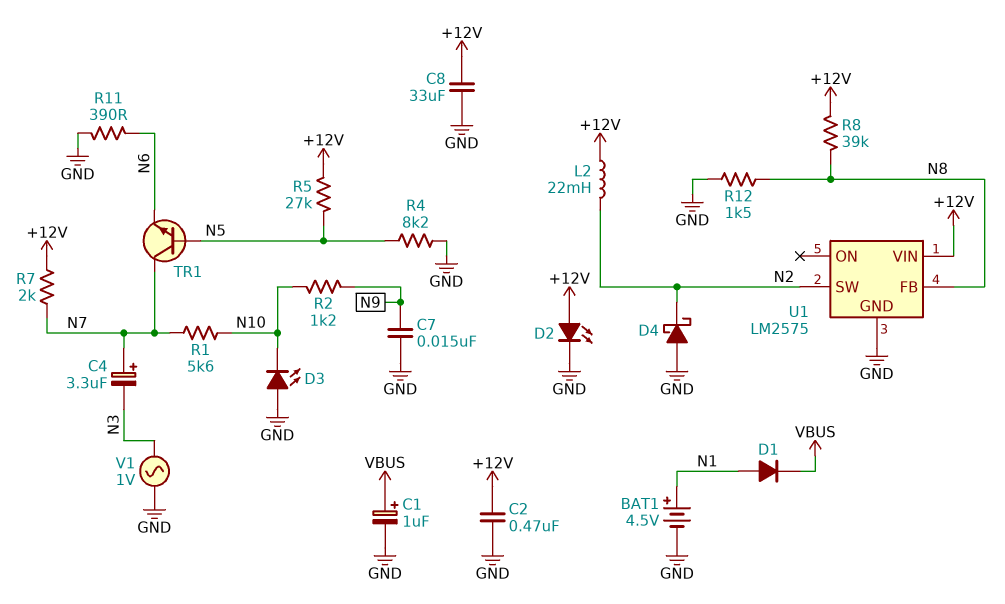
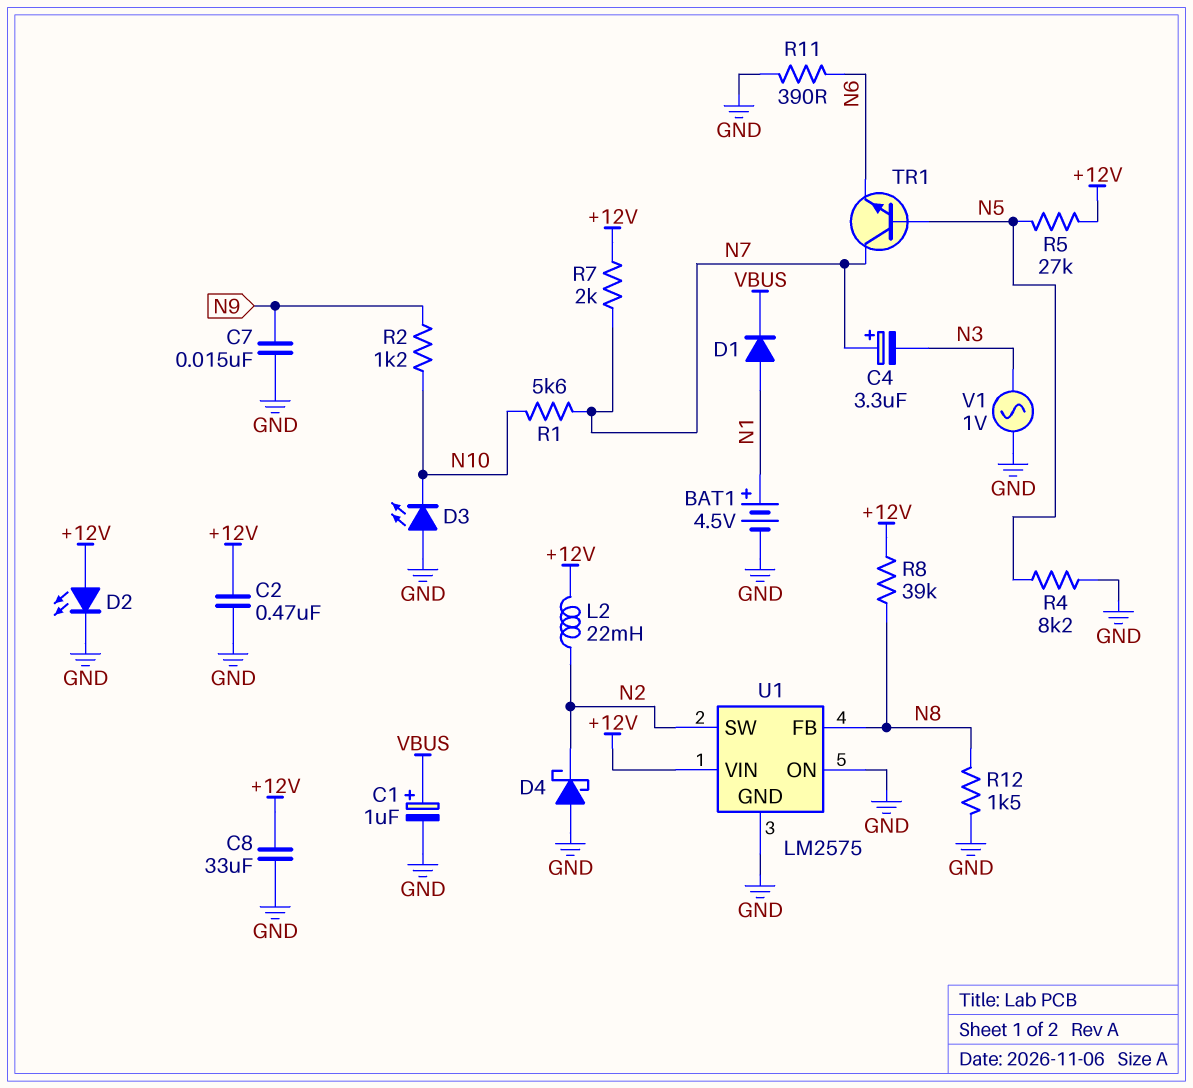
U1 pin ON: none -> GND

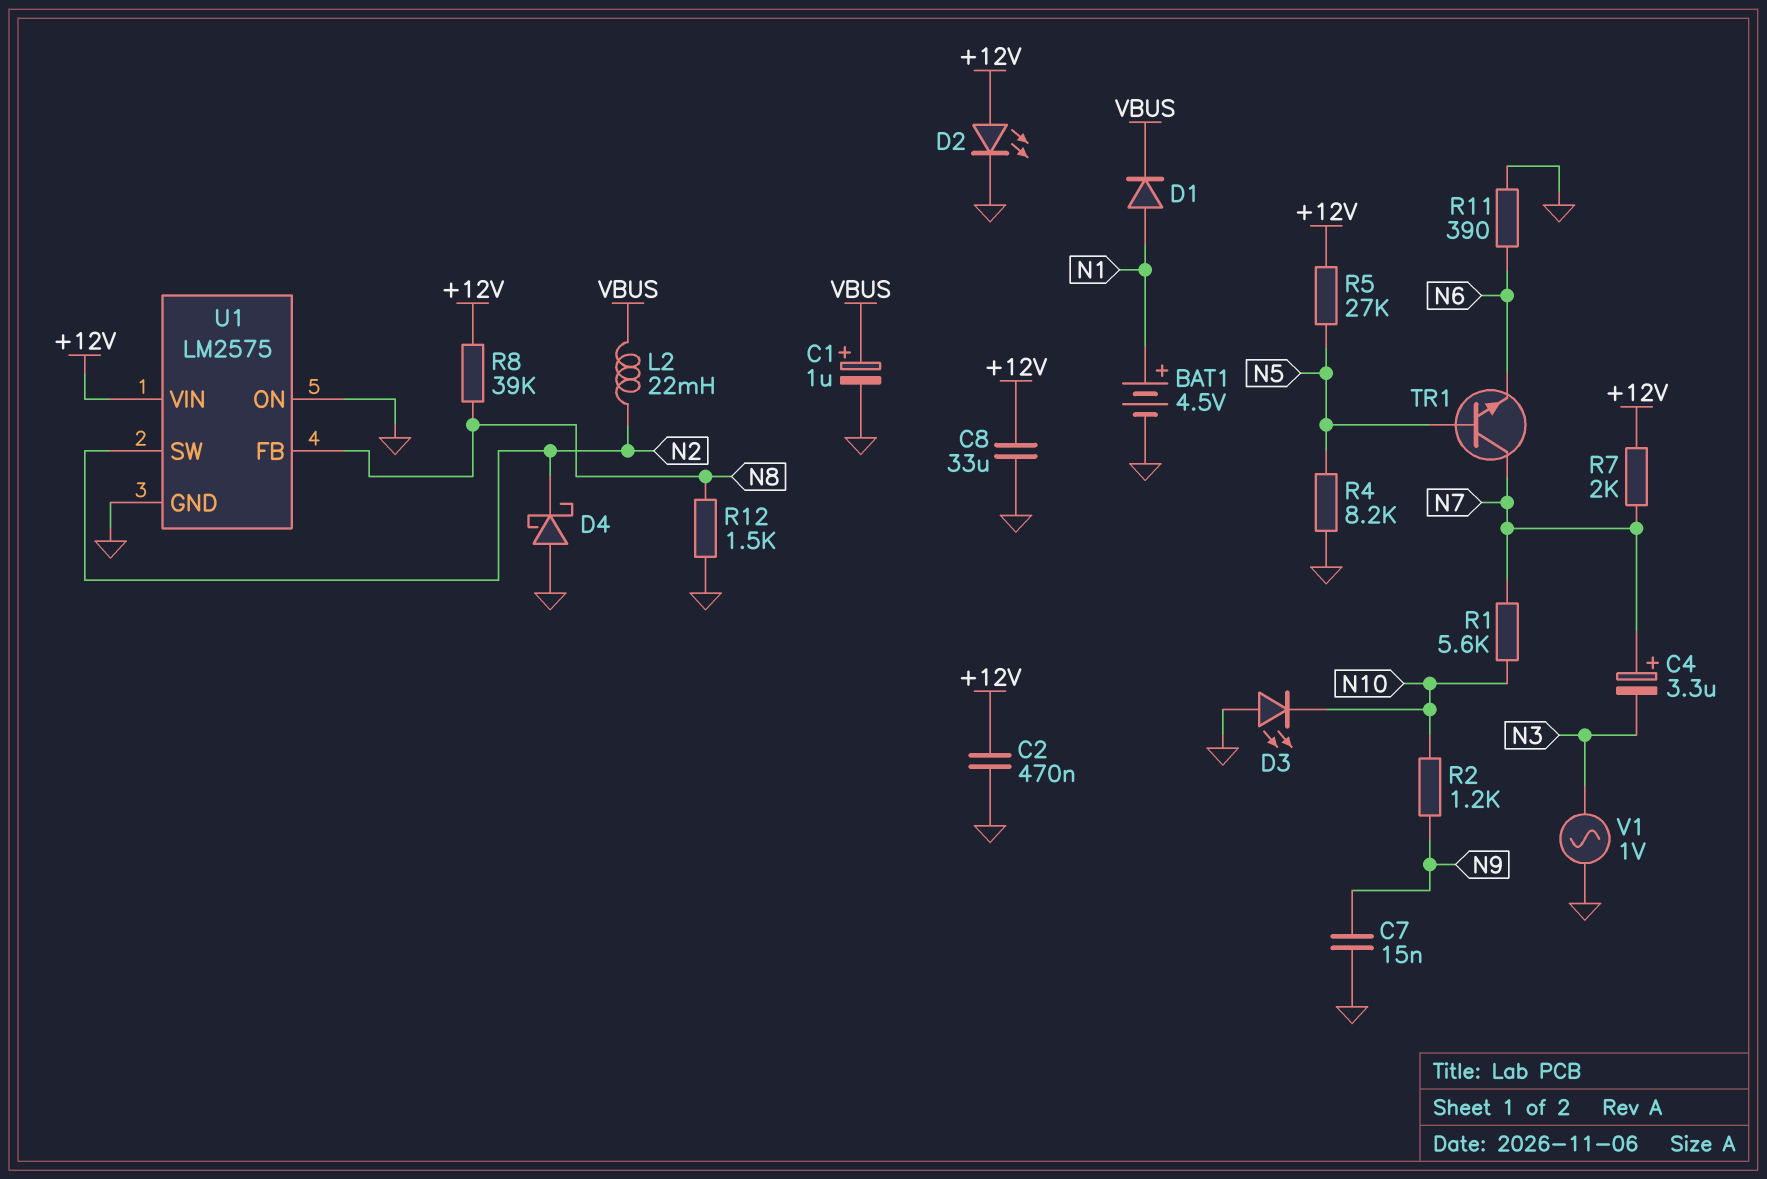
L2: 22mH (+12V, N2) -> 22mH (N2, VBUS)

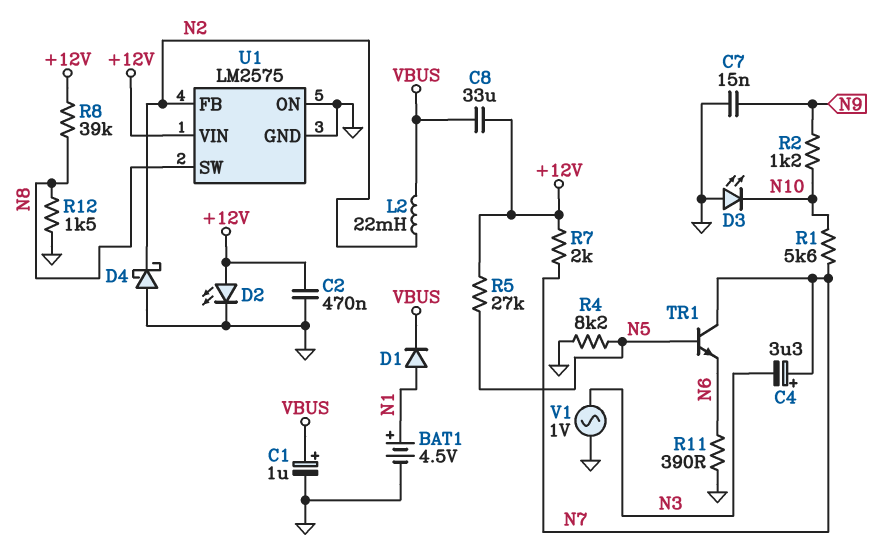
C8: 33uF (+12V, GND) -> 33uF (+12V, VBUS)
U1 pin FB: N8 -> N2
U1 pin SW: N2 -> N8

